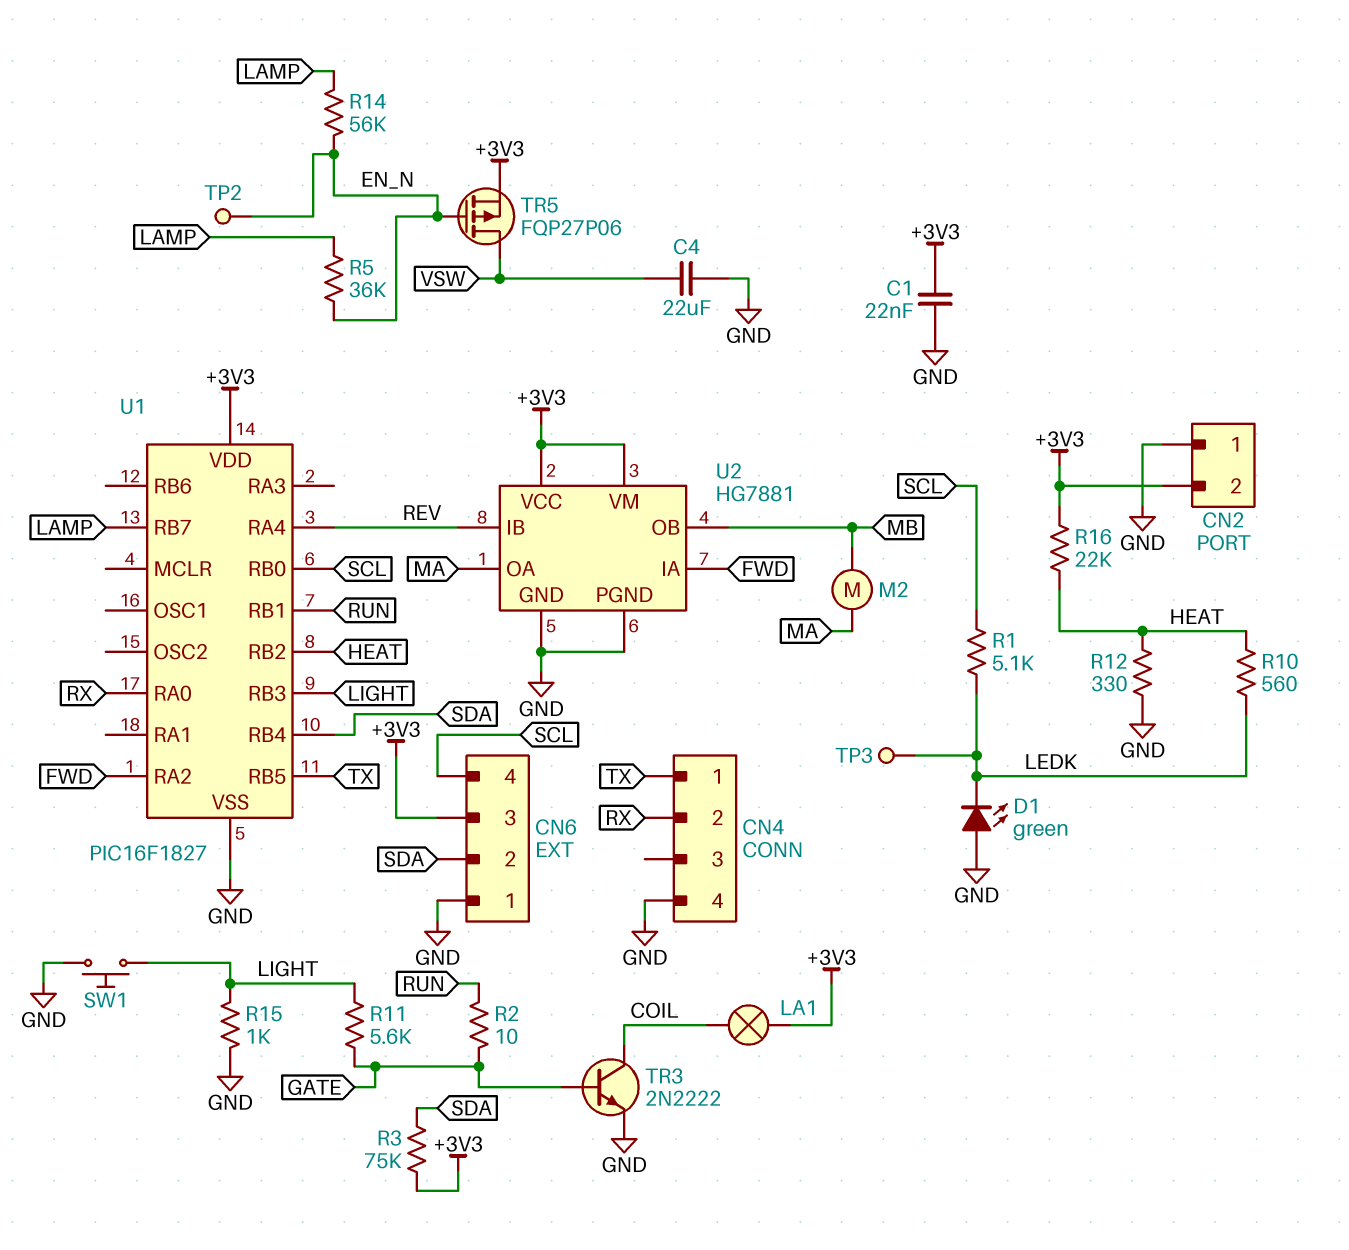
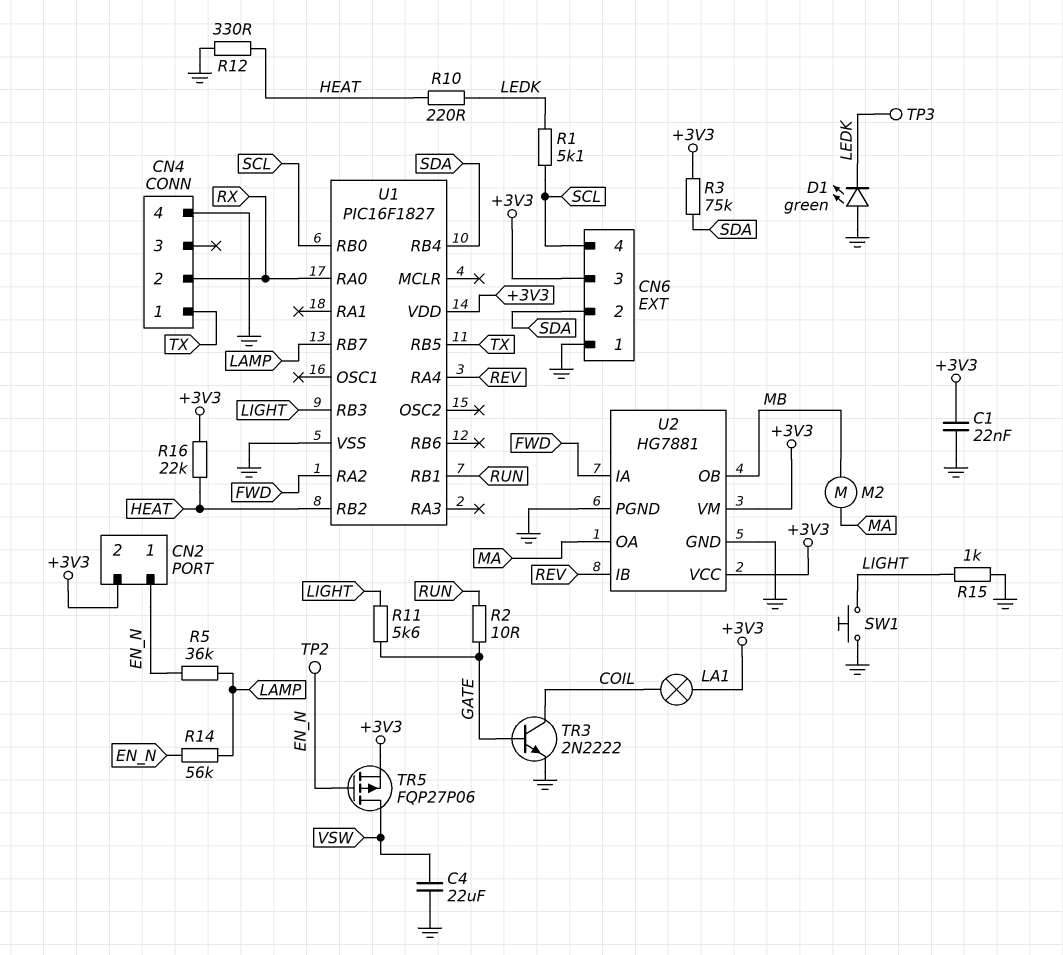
CN2 pin 1: GND -> EN_N
R10: 560 (HEAT, LEDK) -> 220 (HEAT, LEDK)

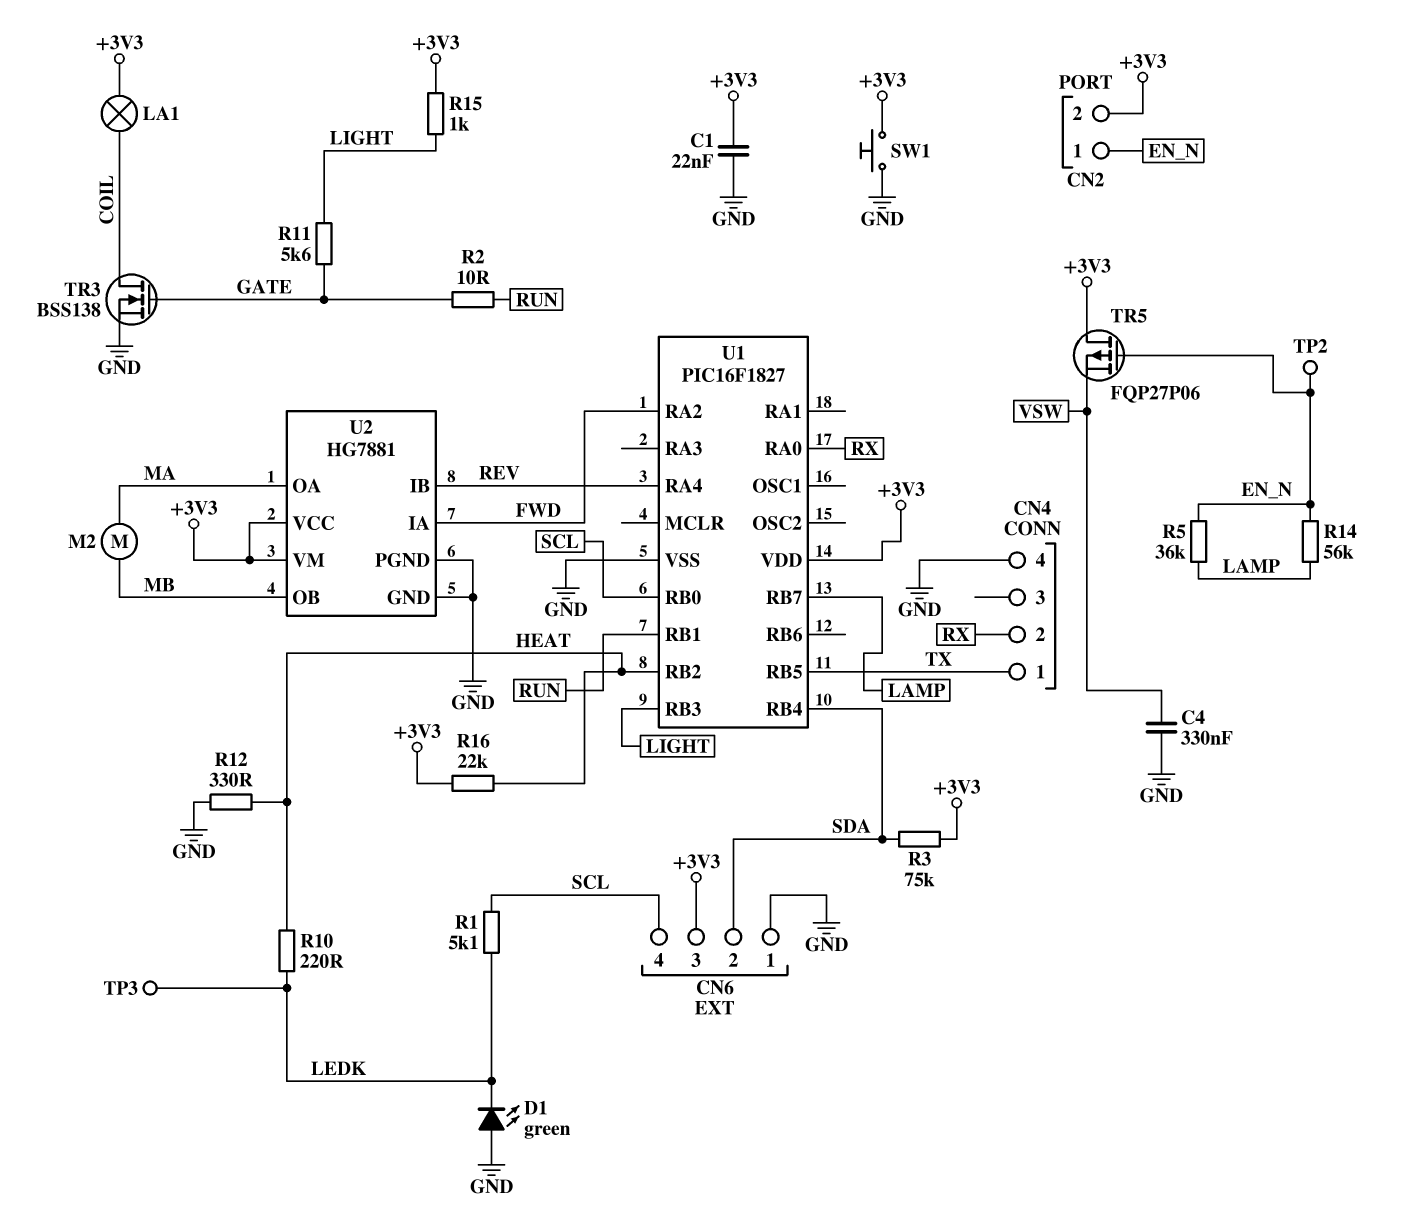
C4: 22uF (GND, VSW) -> 330nF (GND, VSW)
R15: 1k (GND, LIGHT) -> 1k (+3V3, LIGHT)
SW1: button (GND, LIGHT) -> button (+3V3, GND)
TR3: NPN 2N2222 (B GATE, C COIL, E GND) -> NMOS BSS138 (G GATE, D COIL, S GND)
TR5: PMOS FQP27P06 (G EN_N, D VSW, S +3V3) -> PMOS FQP27P06 (G EN_N, D +3V3, S VSW)

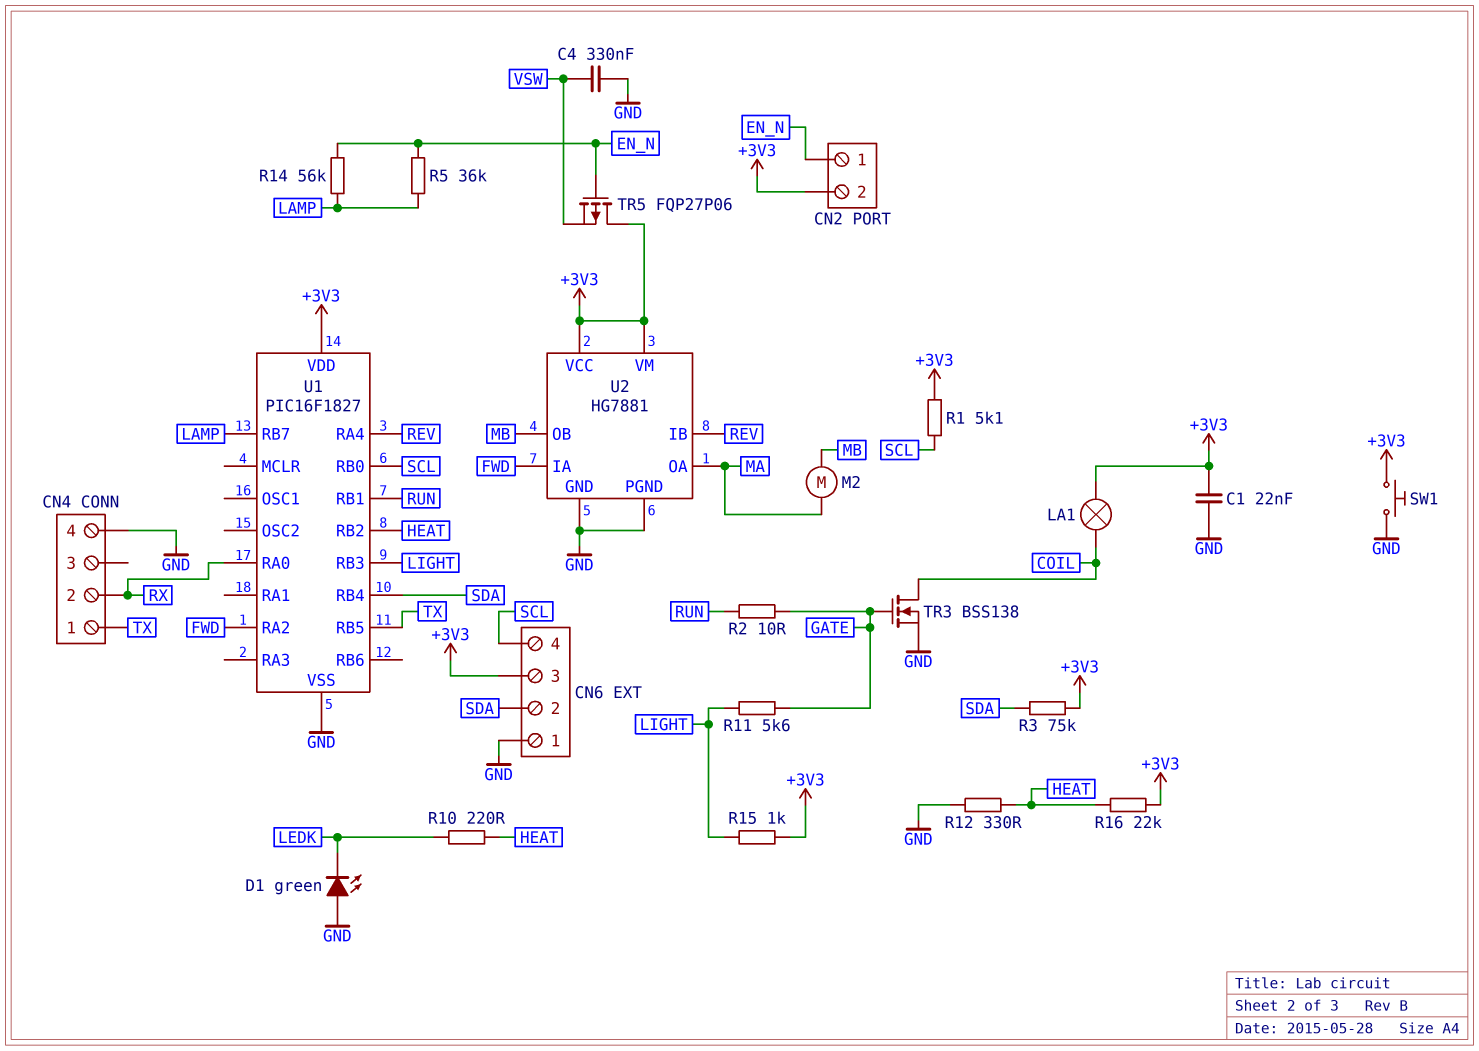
R1: 5.1k (LEDK, SCL) -> 5.1k (+3V3, SCL)
TP2: test point (EN_N) -> none
TP3: test point (LEDK) -> none

